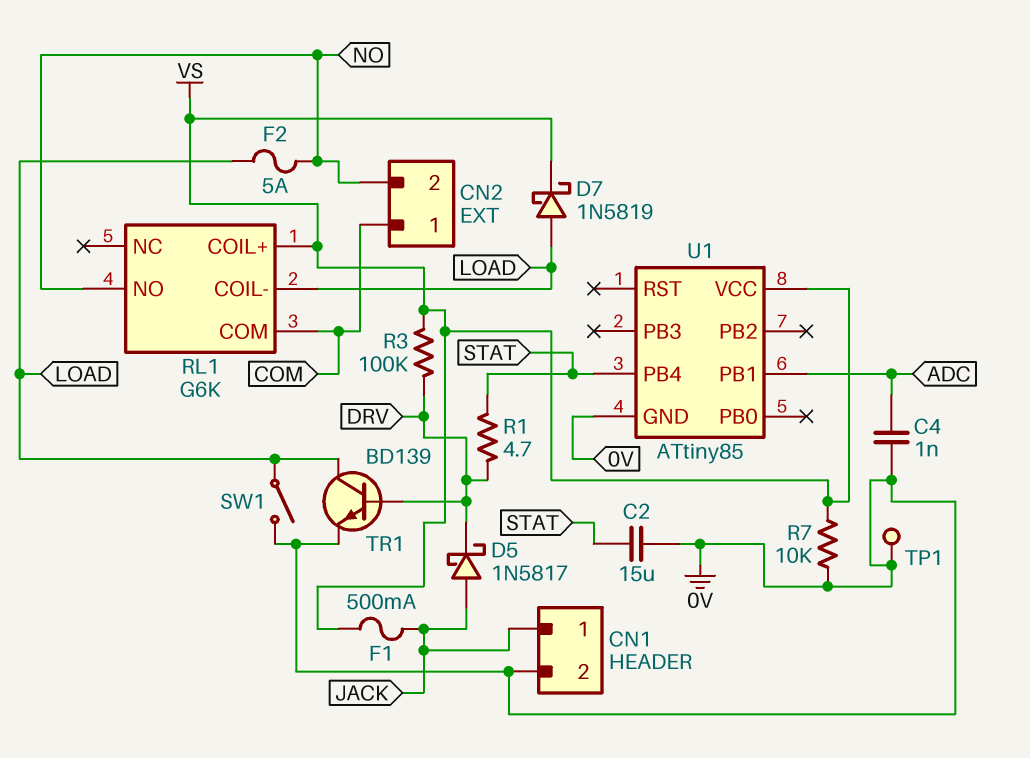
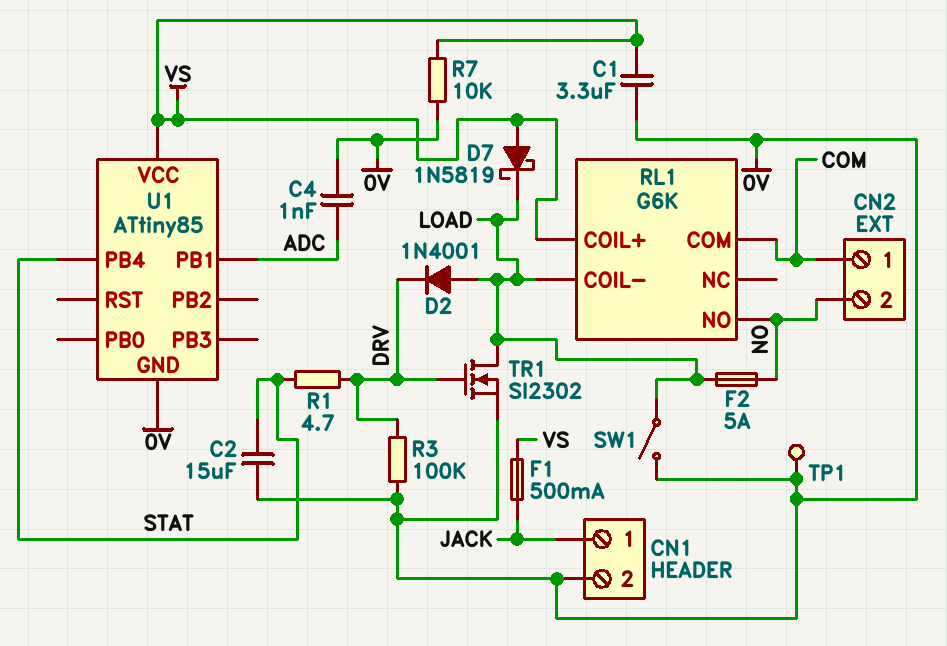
C1: none -> 3.3uF (0V, VS)
D2: none -> diode 1N4001 (A LOAD, K DRV)
D5: schottky 1N5817 (A JACK, K DRV) -> none
D7: schottky 1N5819 (A LOAD, K VS) -> schottky 1N5819 (A VS, K LOAD)
R3: 100k (DRV, VS) -> 100k (0V, DRV)
TR1: NPN BD139 (B DRV, C LOAD, E 0V) -> NMOS SI2302 (G DRV, D LOAD, S 0V)

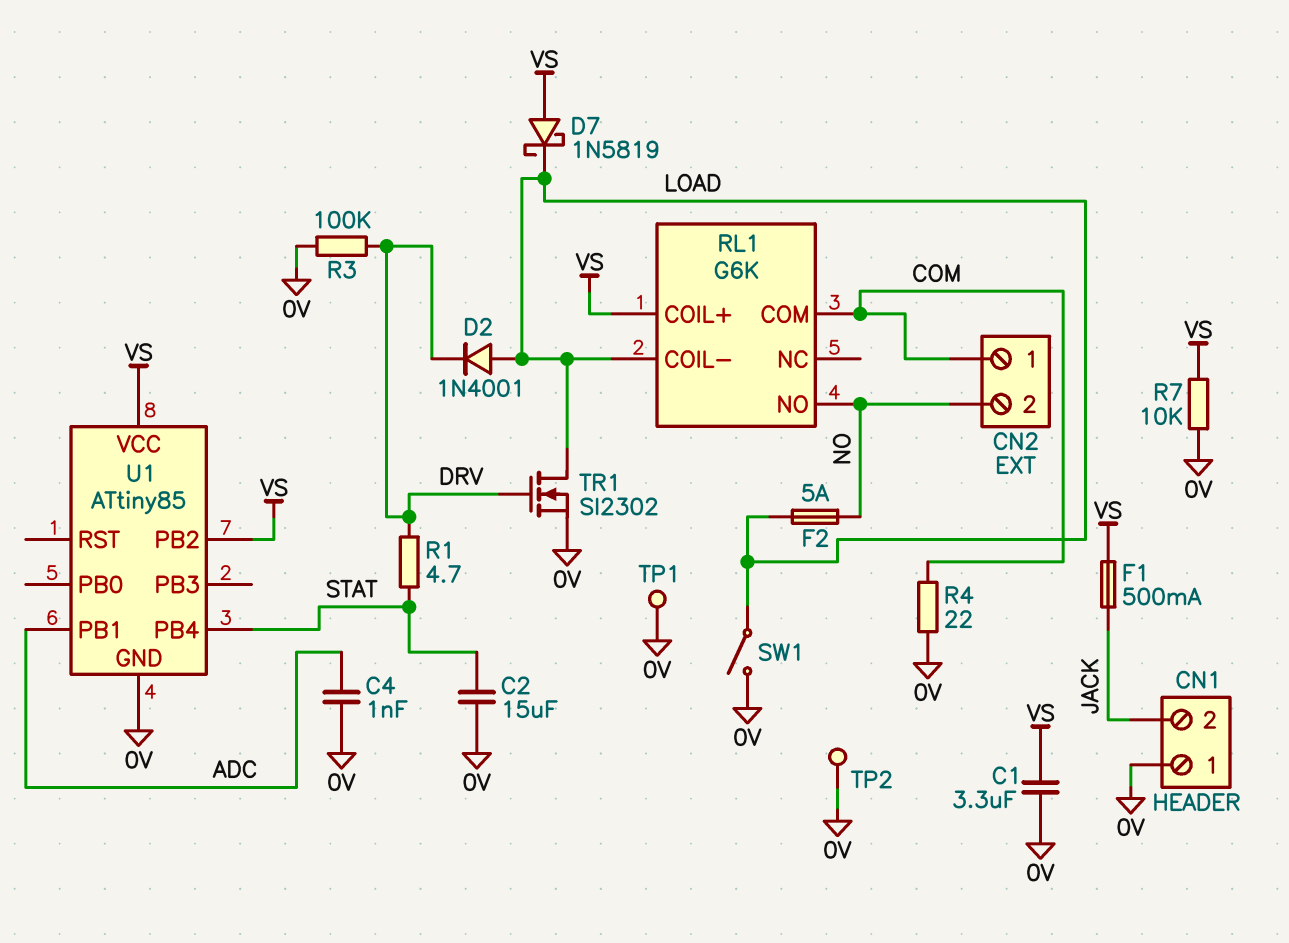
CN1 pin 1: JACK -> 0V
CN1 pin 2: 0V -> JACK
R4: none -> 22 (0V, COM)
TP2: none -> test point (0V)
U1 pin PB2: none -> VS

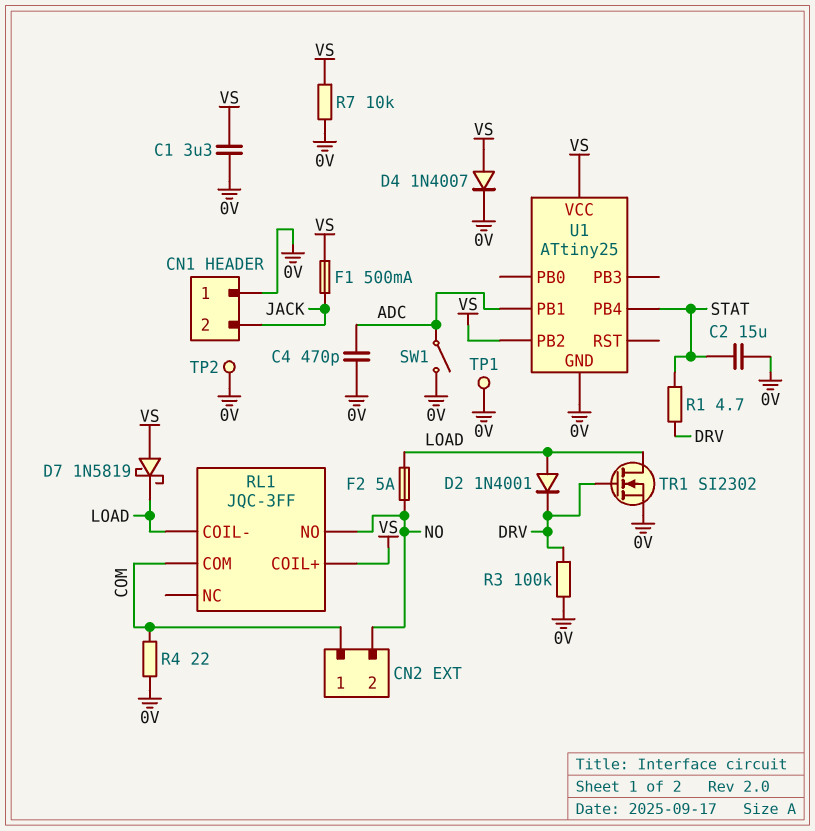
C4: 1nF (0V, ADC) -> 470pF (0V, ADC)
D4: none -> diode 1N4007 (A VS, K 0V)
RL1: G6K -> JQC-3FF
SW1: switch (0V, LOAD) -> switch (0V, ADC)
U1: ATtiny85 -> ATtiny25

